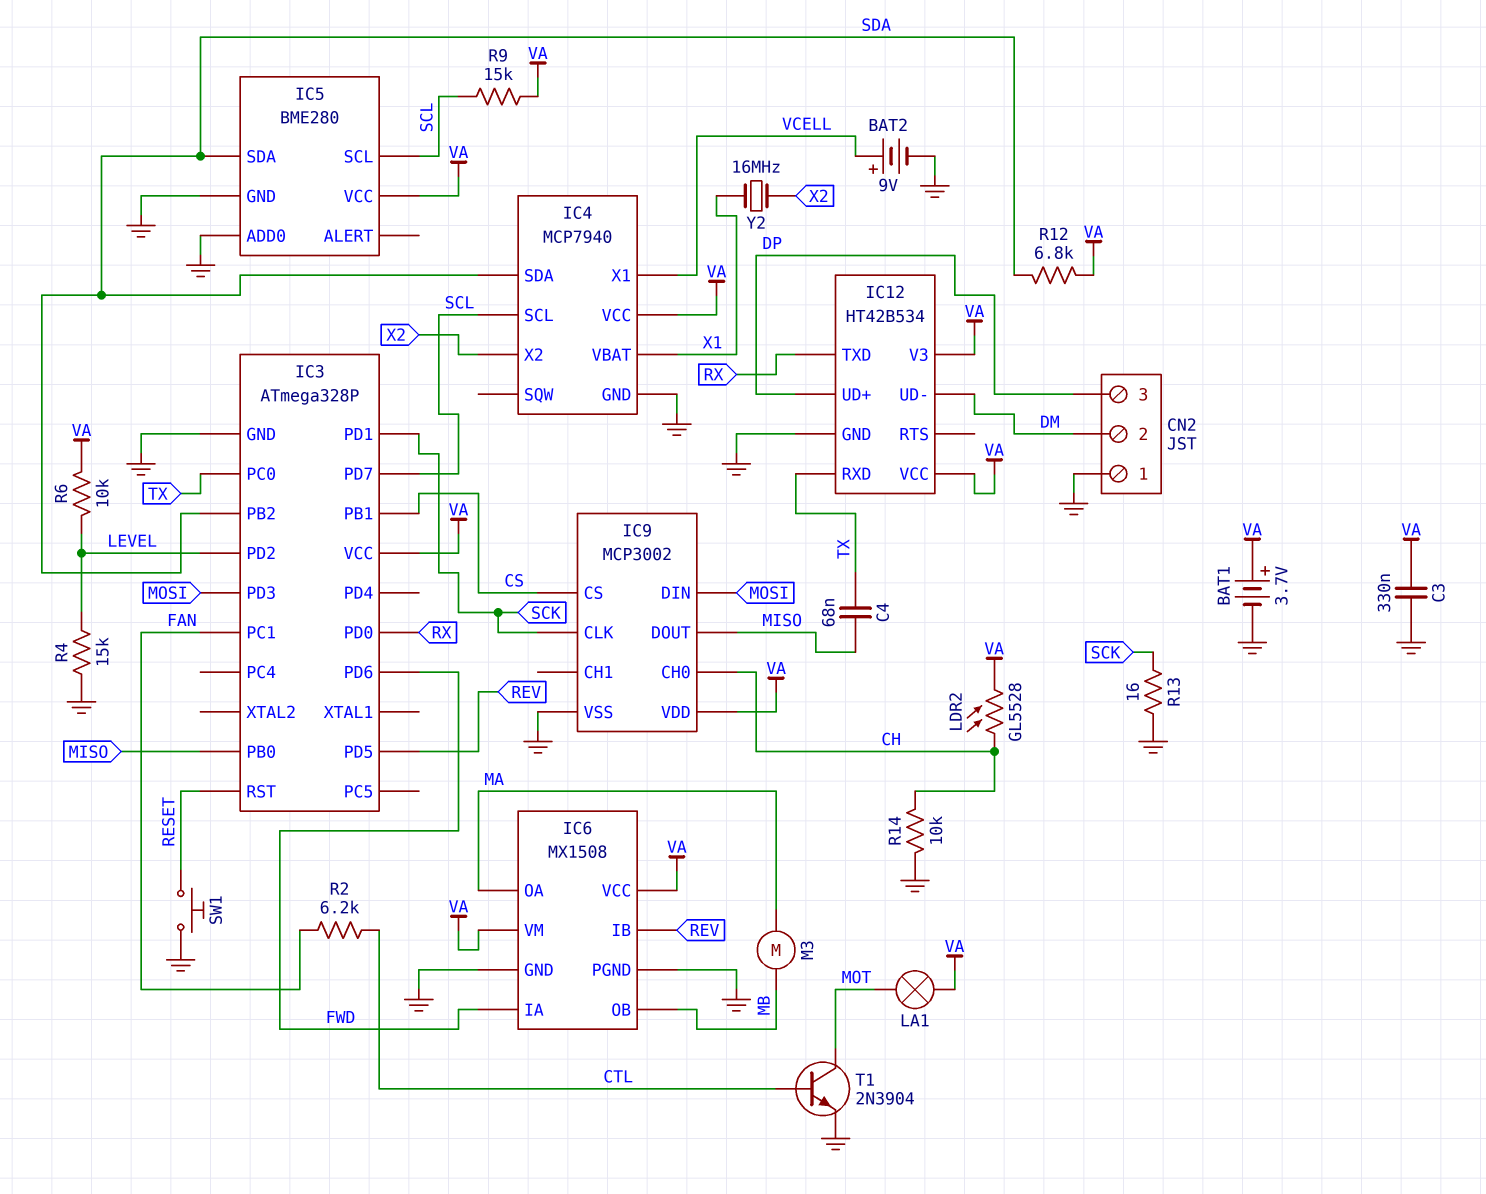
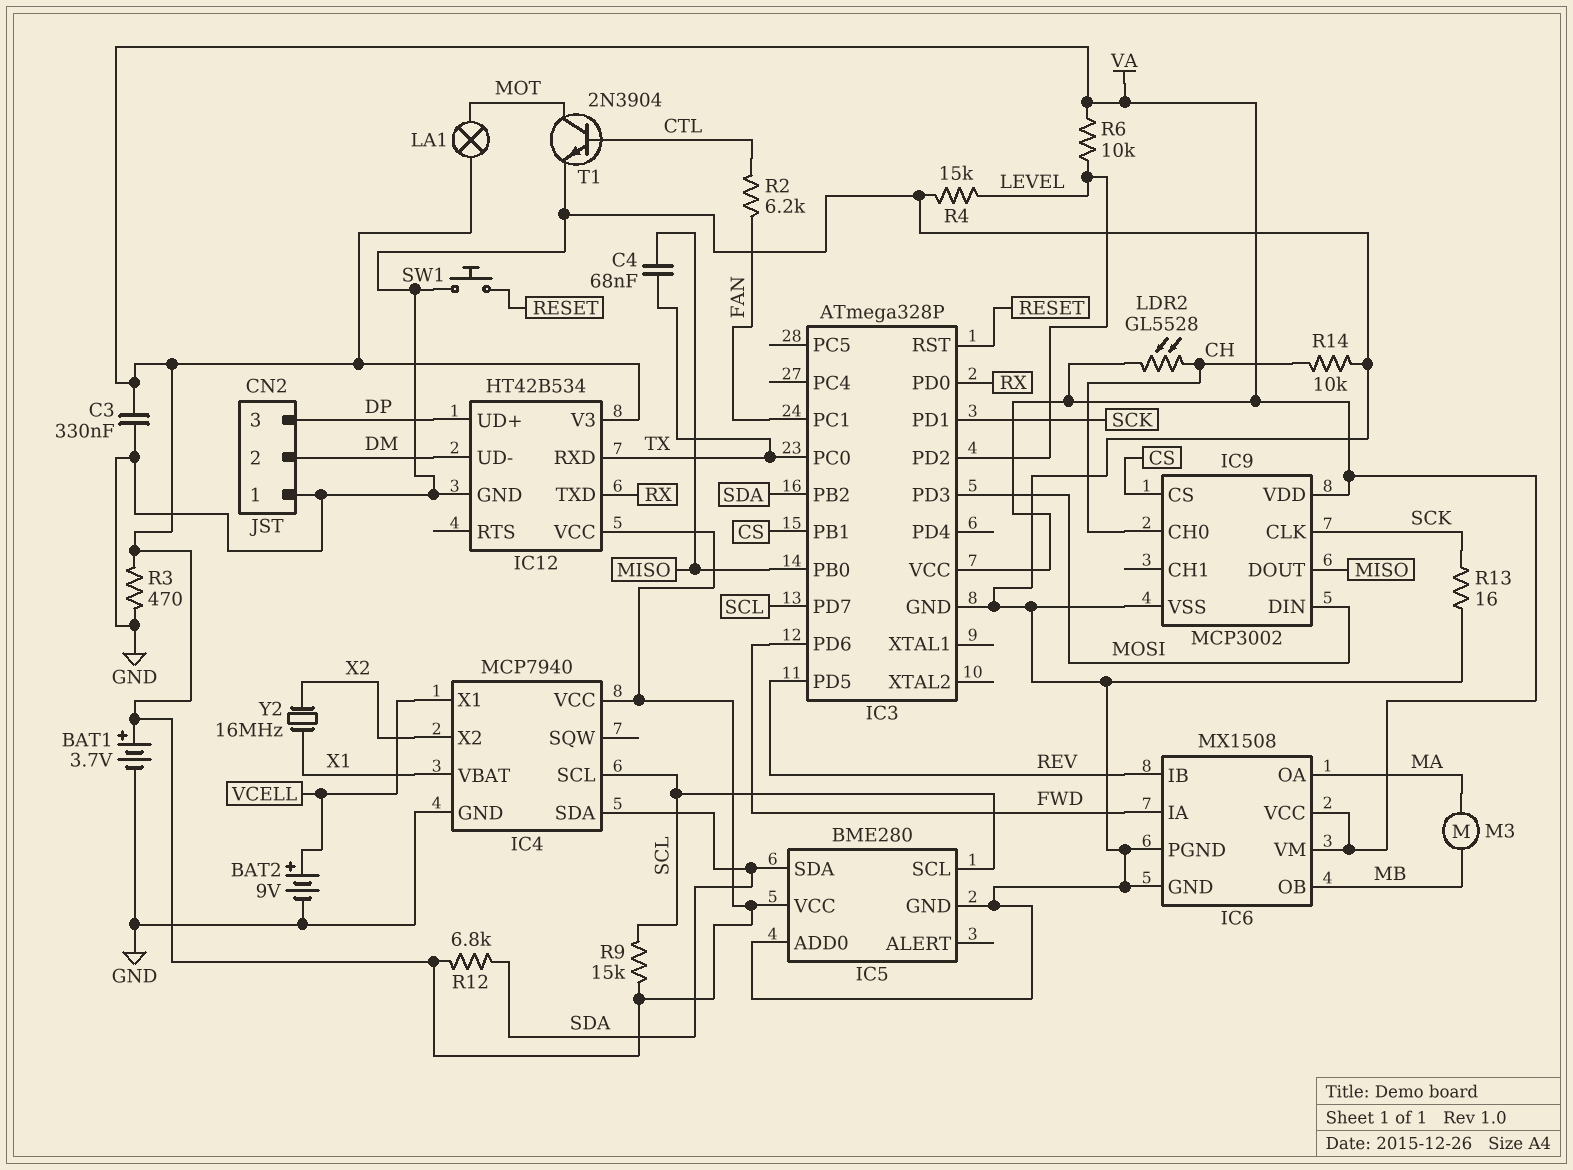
R3: none -> 470 (GND, VA)

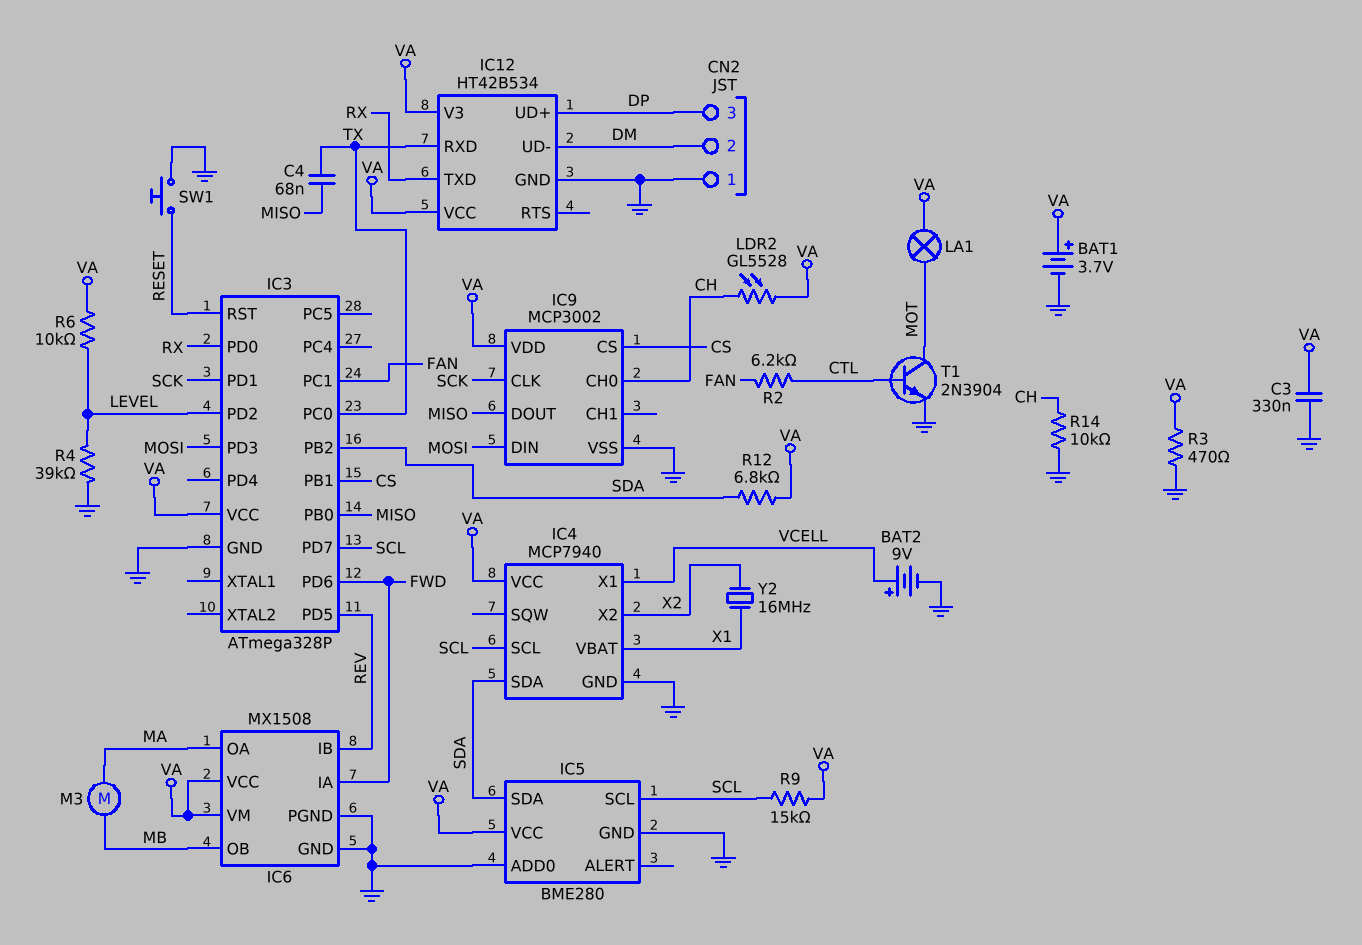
R4: 15k (GND, LEVEL) -> 39k (GND, LEVEL)
R13: 16 (GND, SCK) -> none

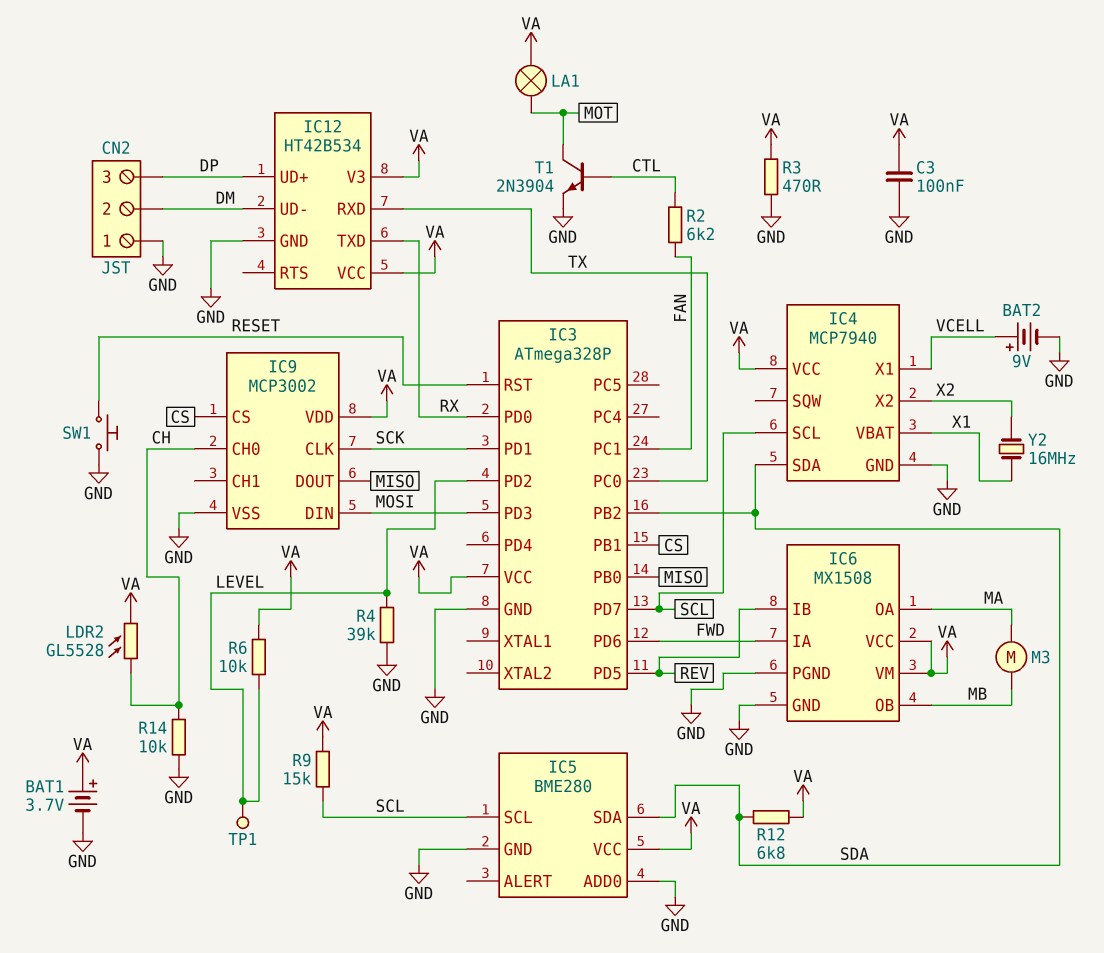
C3: 330nF (GND, VA) -> 100nF (GND, VA)
C4: 68nF (MISO, TX) -> none
TP1: none -> test point (LEVEL)

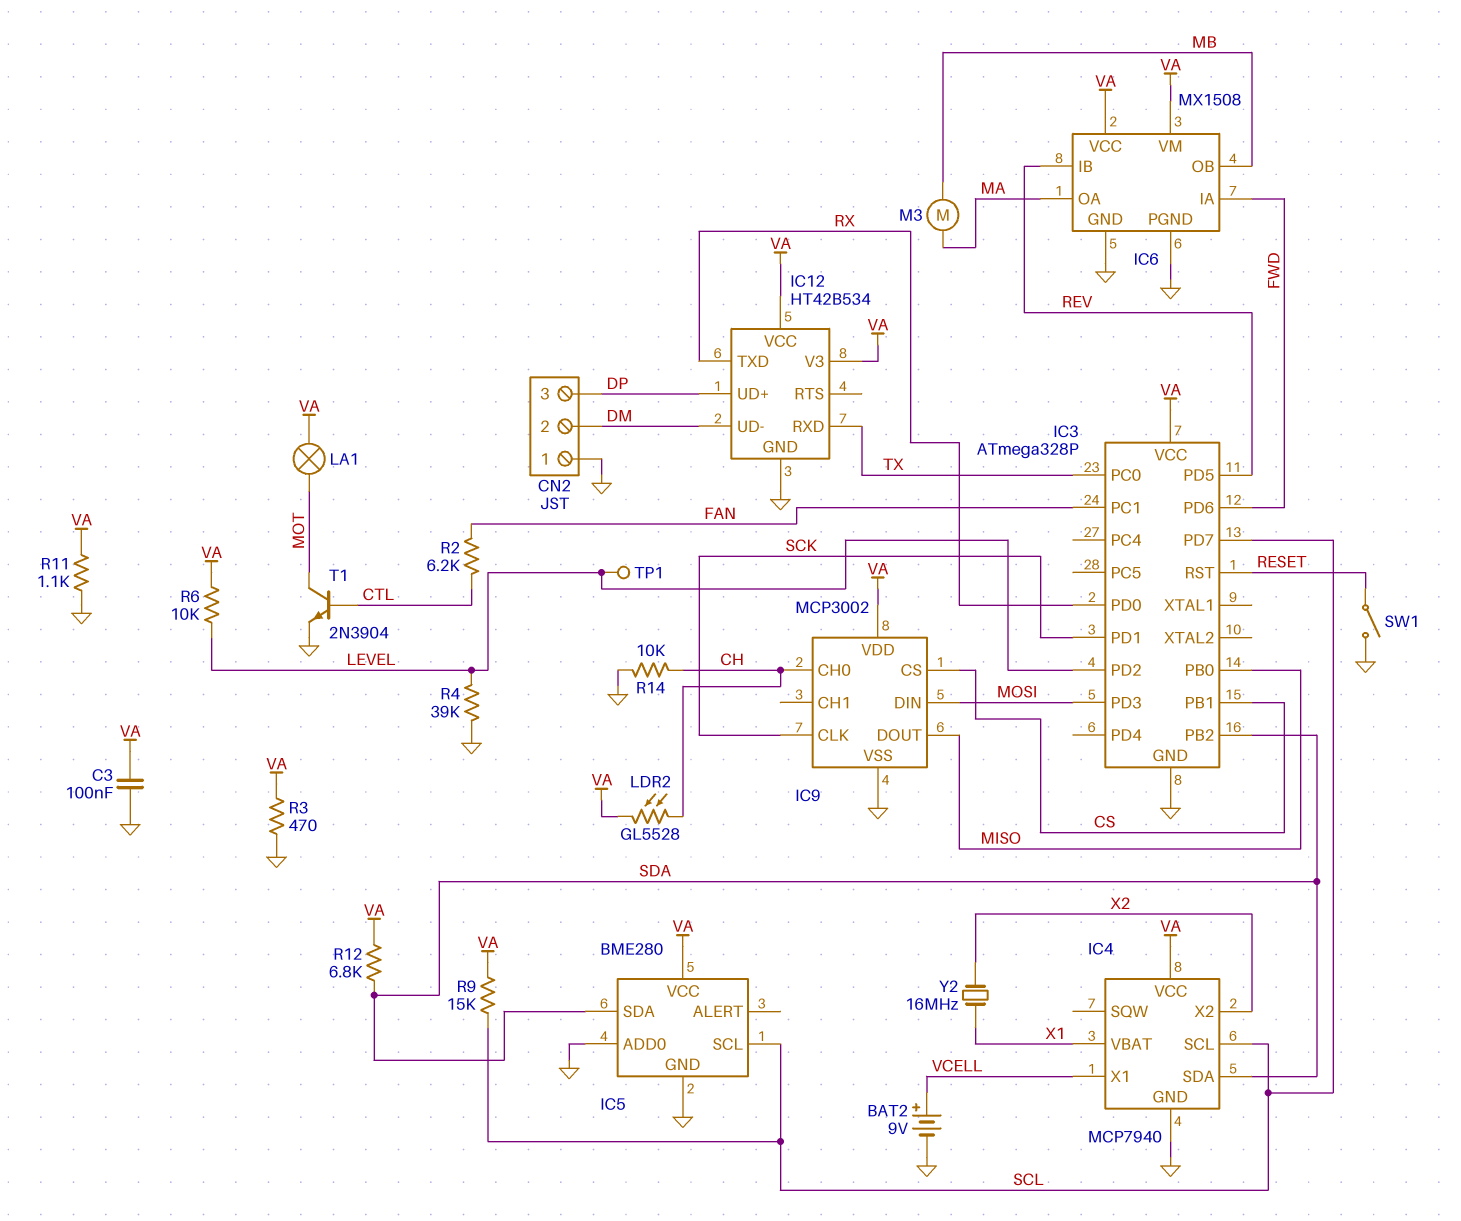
BAT1: 3.7V (plus VA, minus GND) -> none
R11: none -> 1.1k (GND, VA)
SW1: button (GND, RESET) -> switch (GND, RESET)

